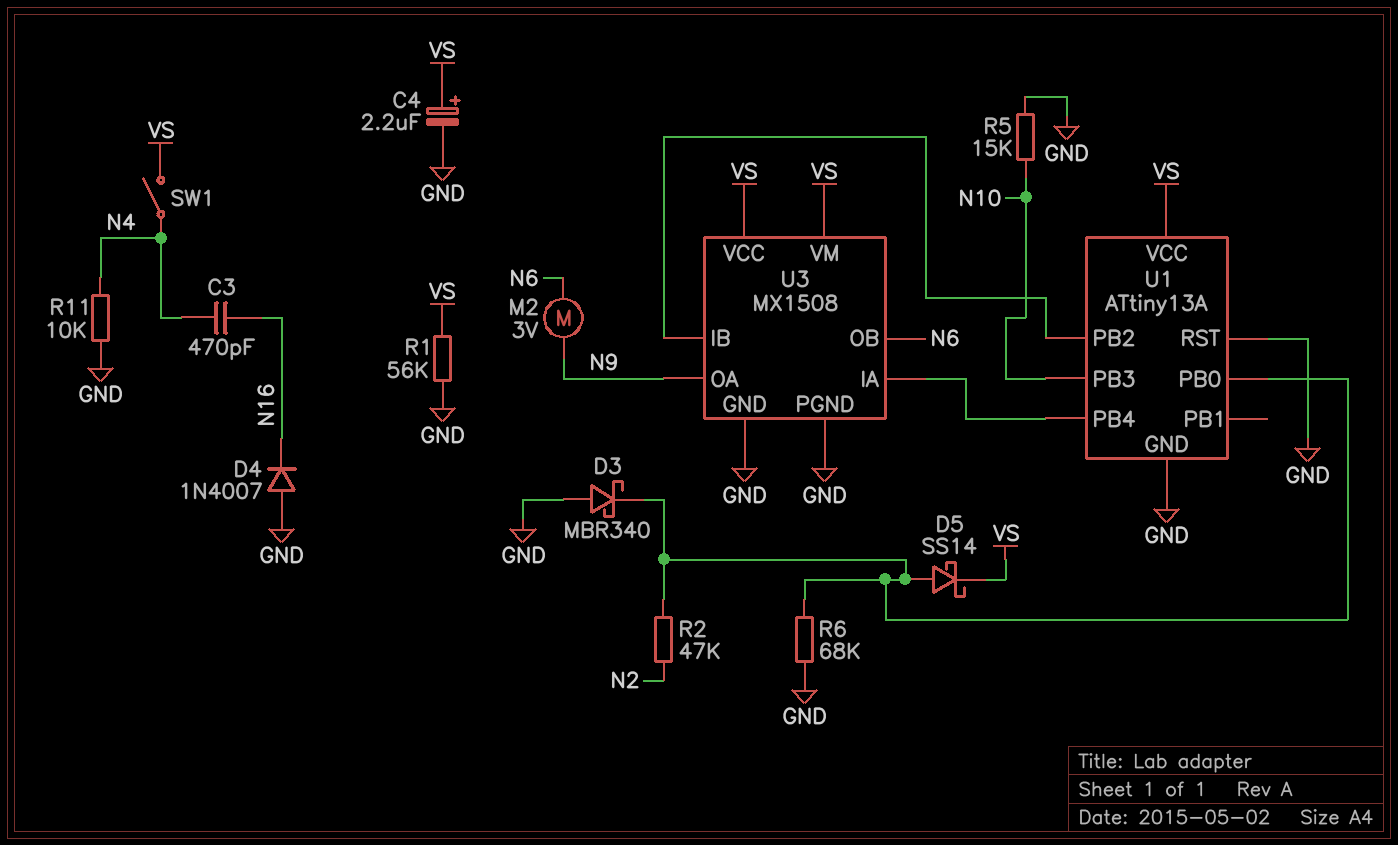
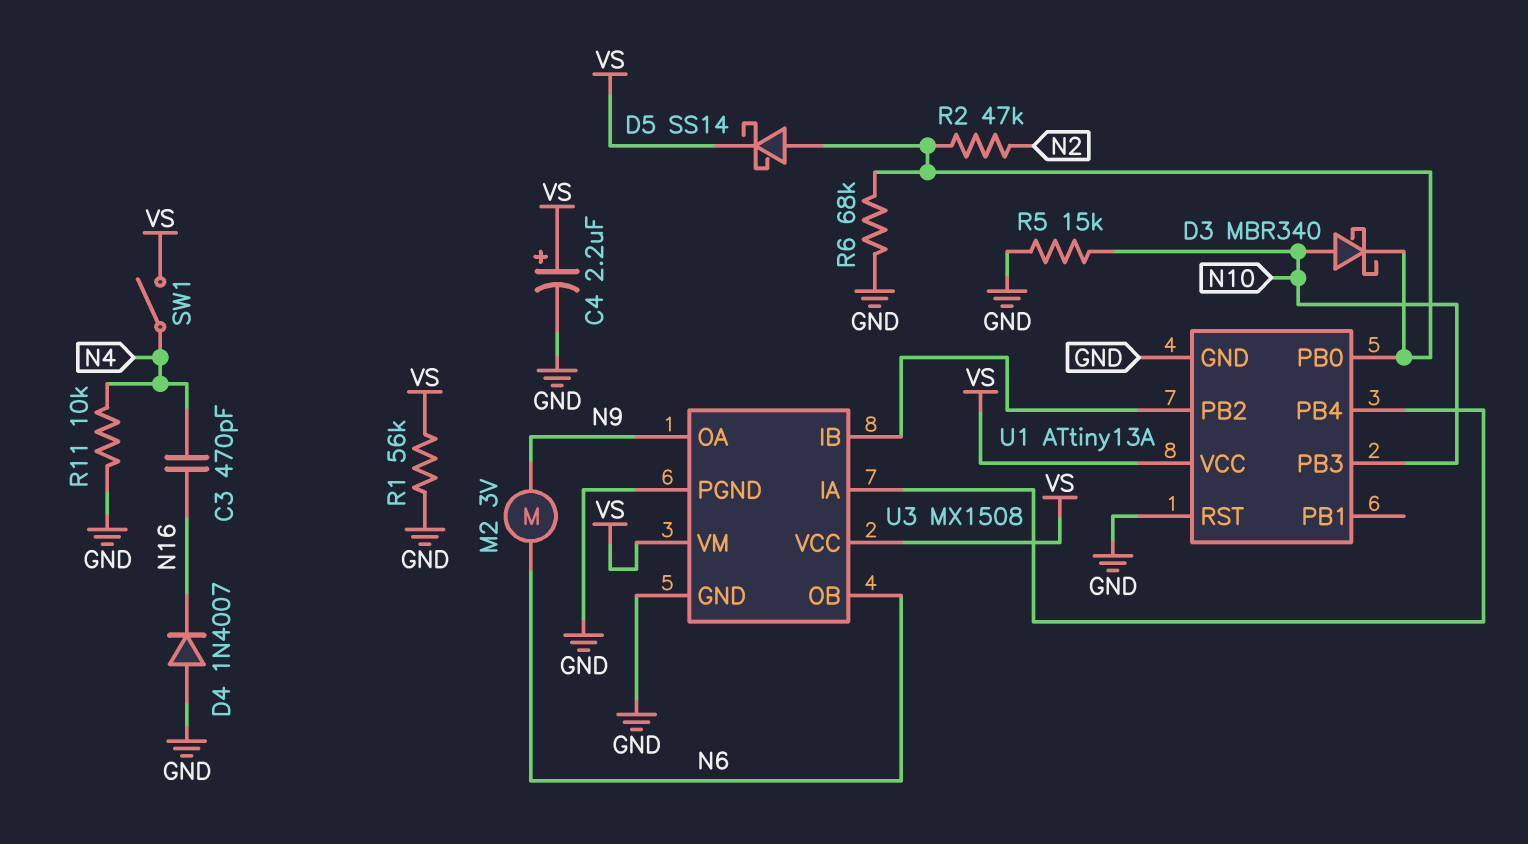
D3: schottky MBR340 (A GND, K U1/PB0) -> schottky MBR340 (A N10, K U1/PB0)

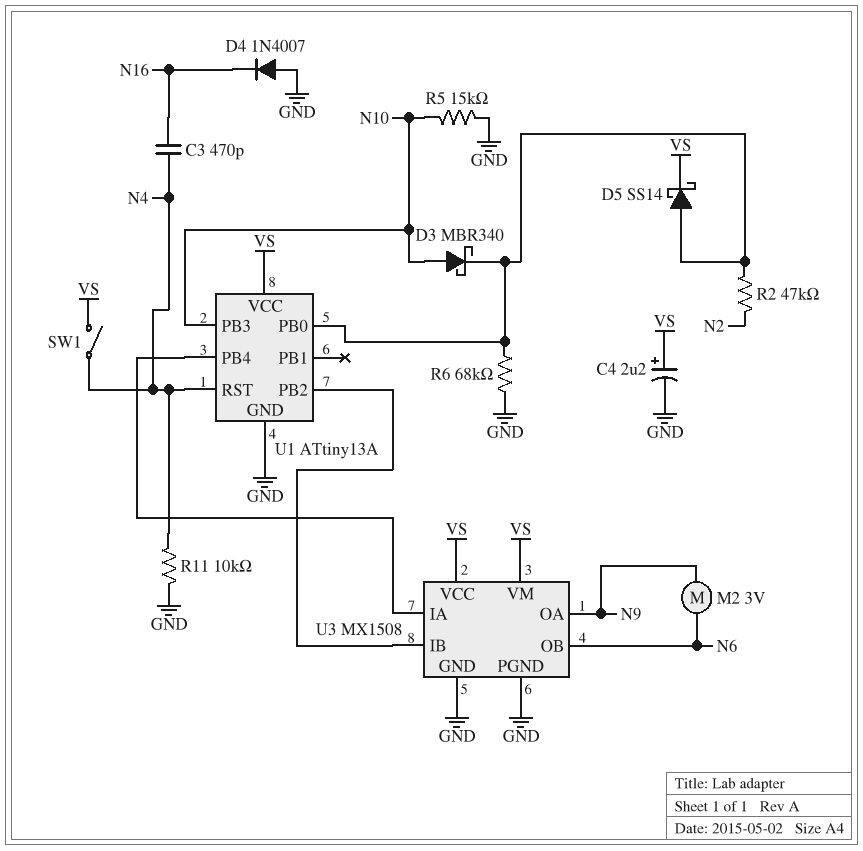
R1: 56k (GND, VS) -> none
U1 pin RST: GND -> N4

